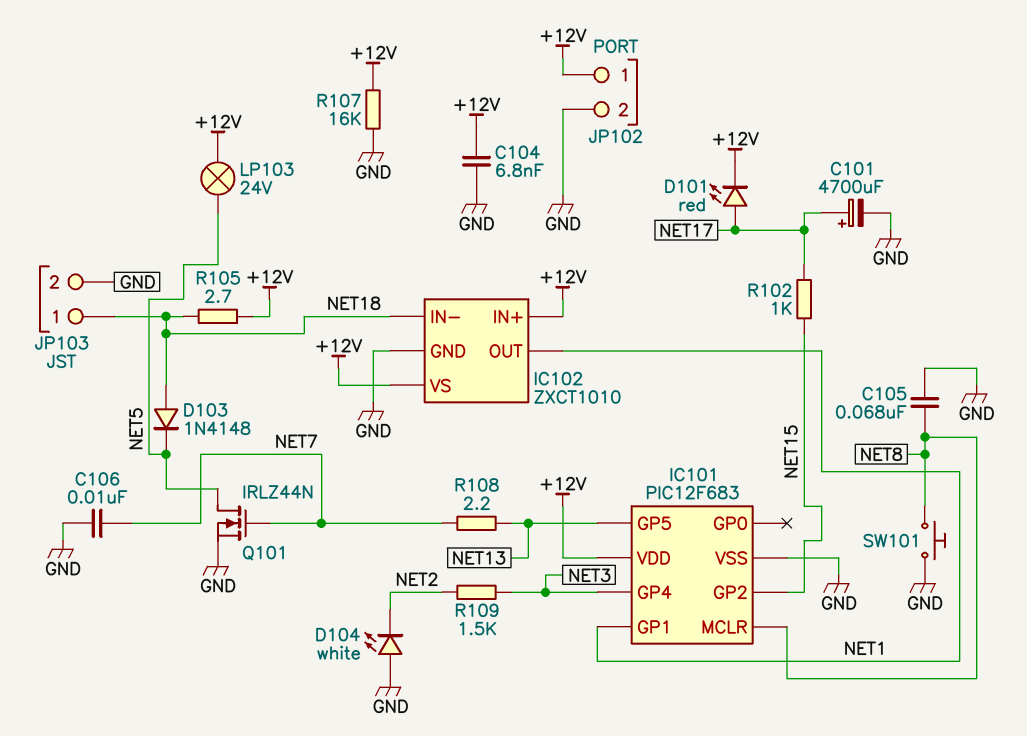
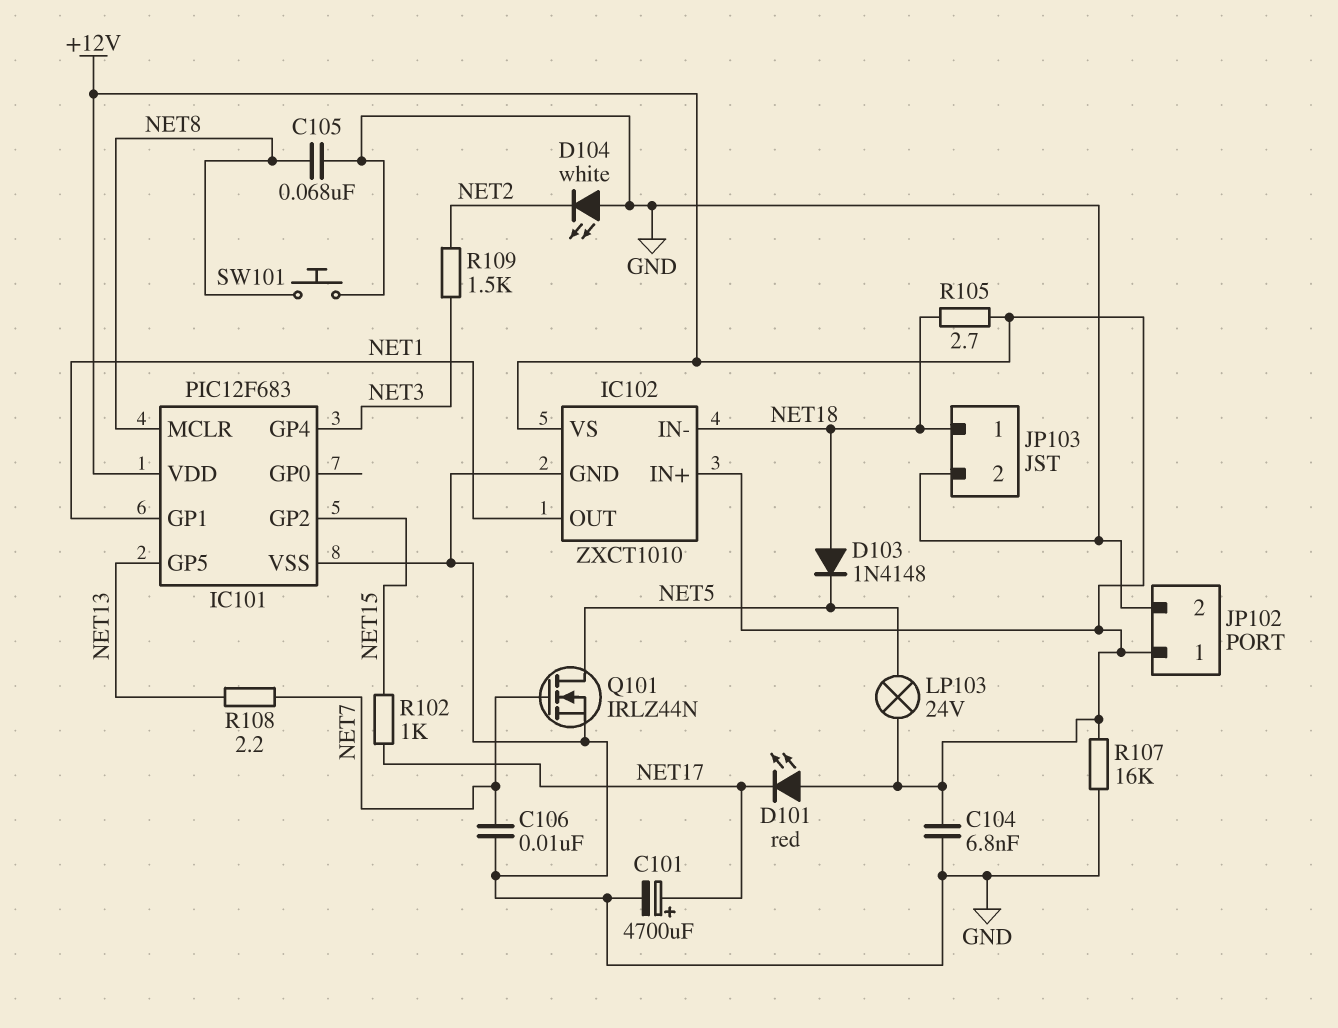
D101: LED red (A NET17, K +12V) -> LED red (A +12V, K NET17)

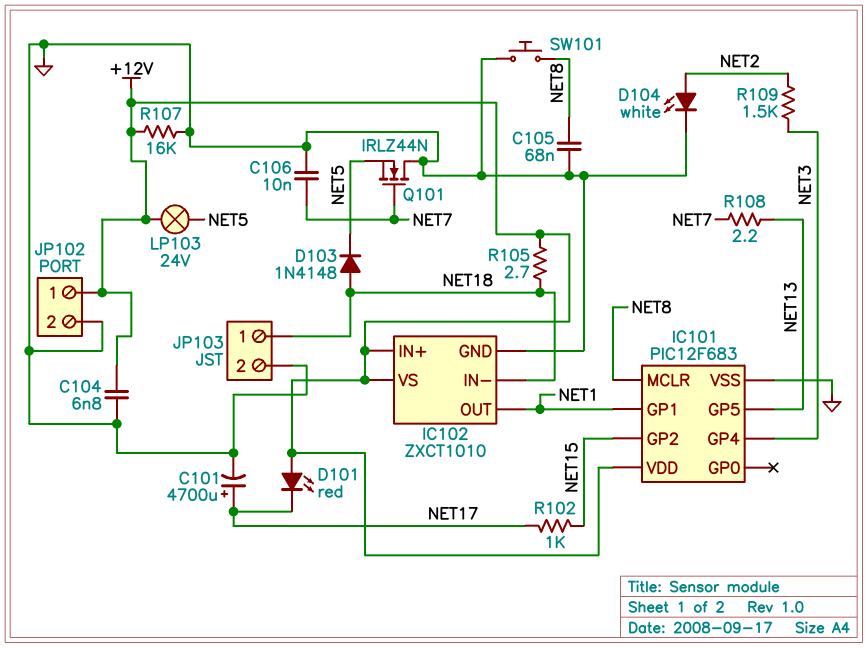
D104: LED white (A GND, K NET2) -> LED white (A NET2, K GND)
Q101: NMOS IRLZ44N (G NET7, D NET5, S GND) -> NMOS IRLZ44N (G NET7, D GND, S NET5)

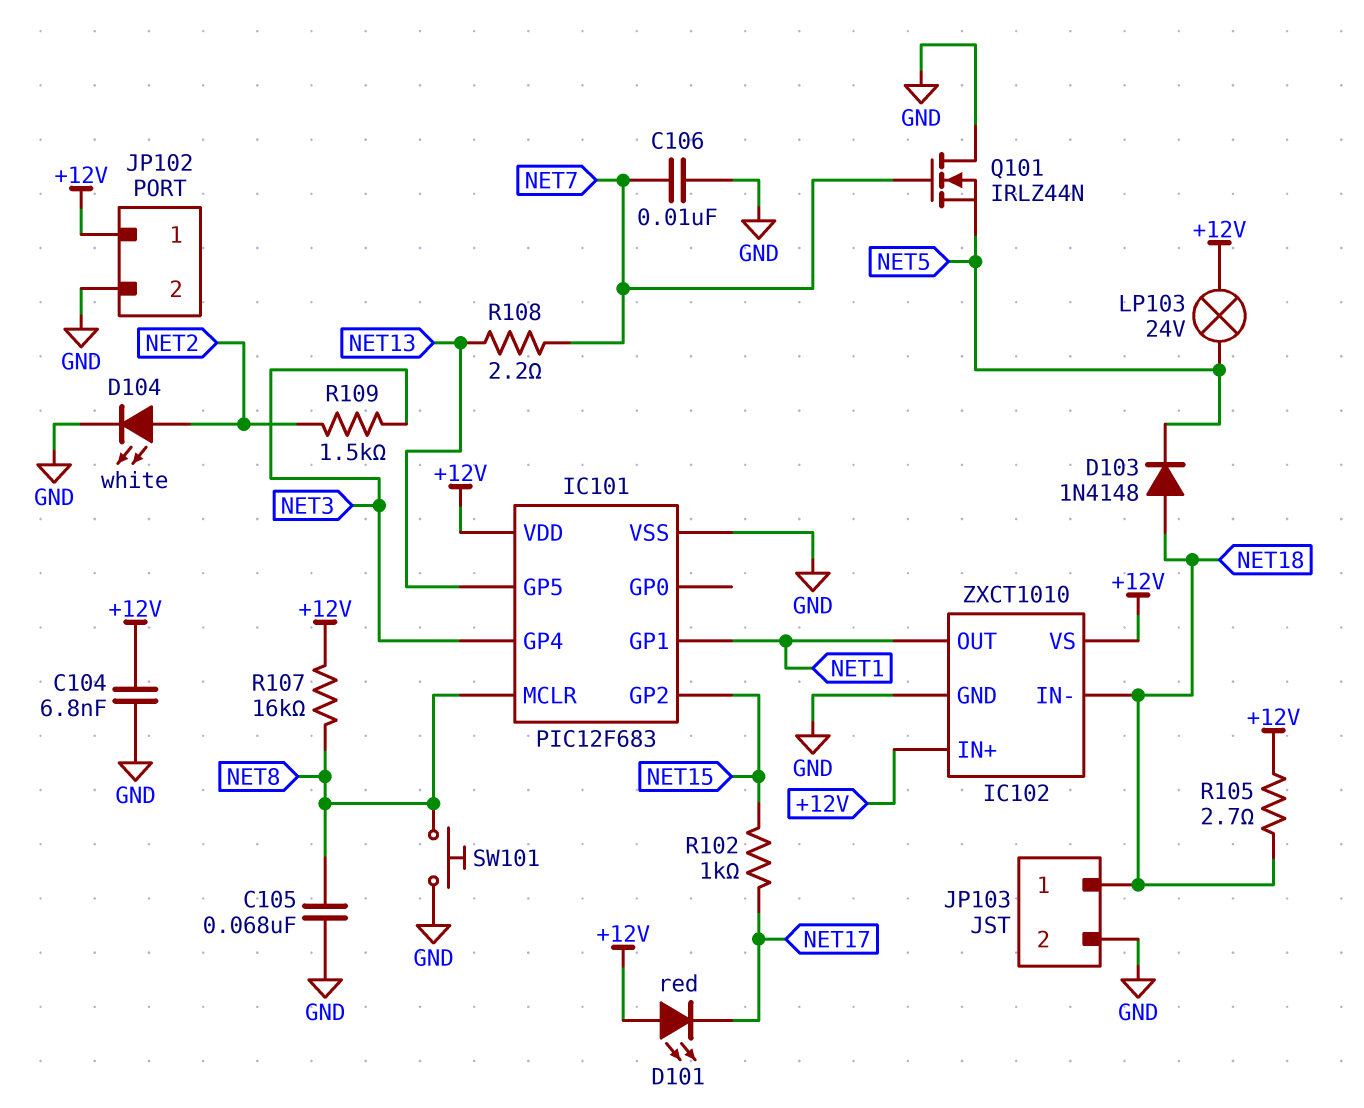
C101: 4700uF (plus NET17, minus GND) -> none
R107: 16k (+12V, GND) -> 16k (+12V, NET8)

